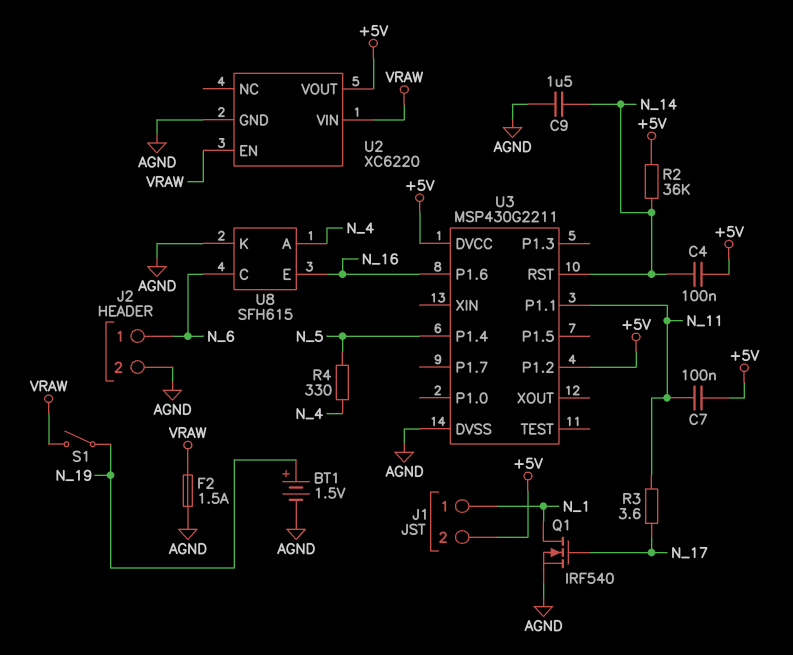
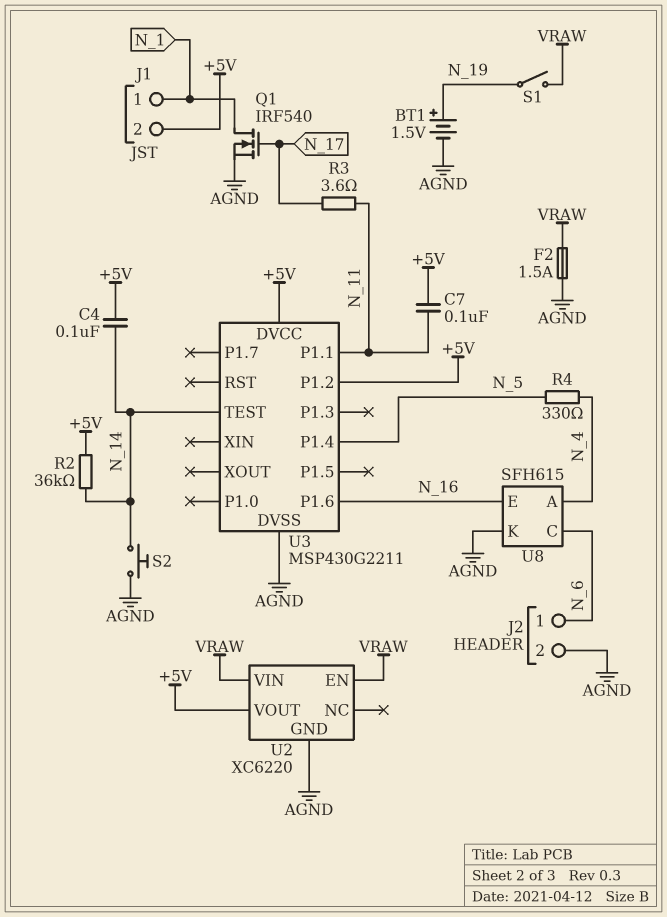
C9: 1.5uF (AGND, N_14) -> none
S2: none -> button (AGND, N_14)
U3 pin RST: N_14 -> none
U3 pin TEST: none -> N_14

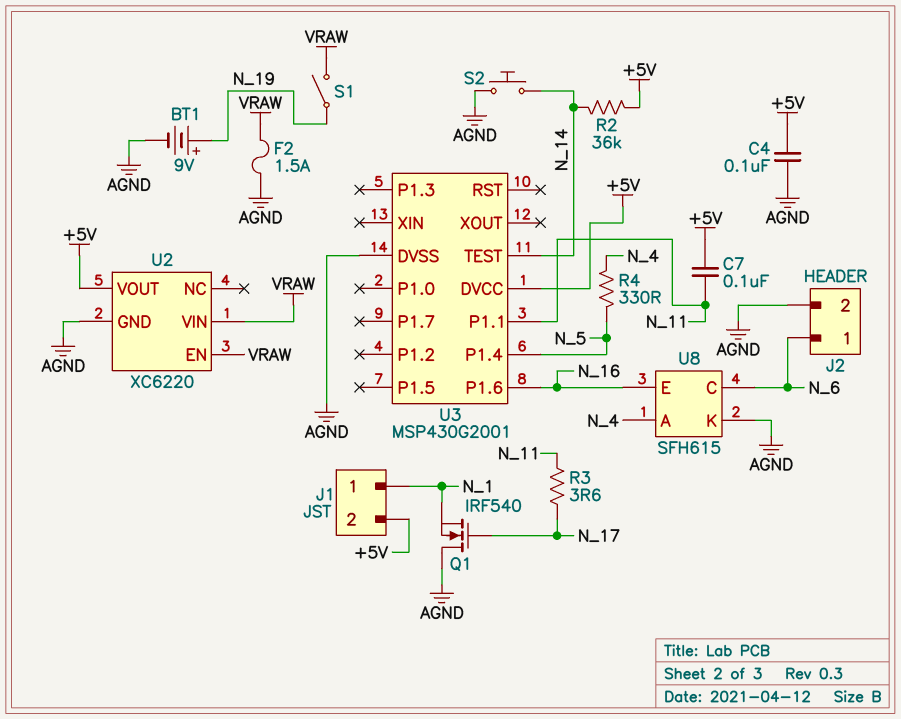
BT1: 1.5V (plus N_19, minus AGND) -> 9V (plus N_19, minus AGND)
C4: 100nF (+5V, N_14) -> 100nF (+5V, AGND)
Q1: NMOS IRF540 (G N_17, D N_1, S AGND) -> NMOS IRF540 (G N_17, D AGND, S N_1)
U3: MSP430G2211 -> MSP430G2001
U3 pin P1.2: +5V -> none

